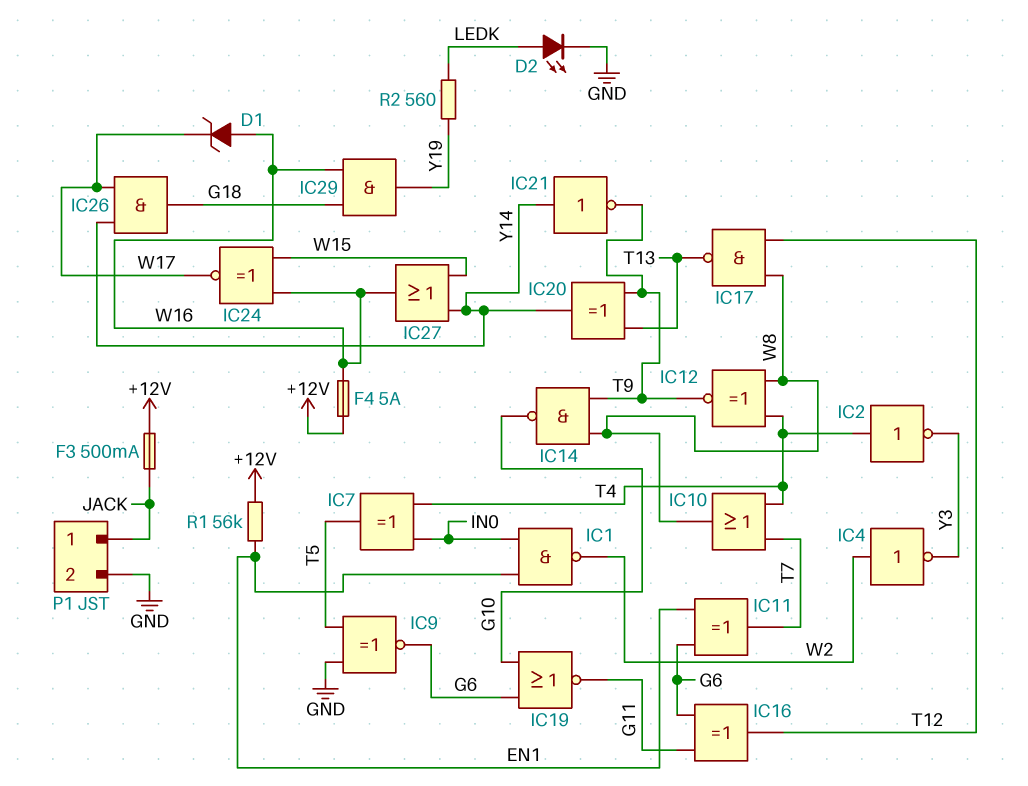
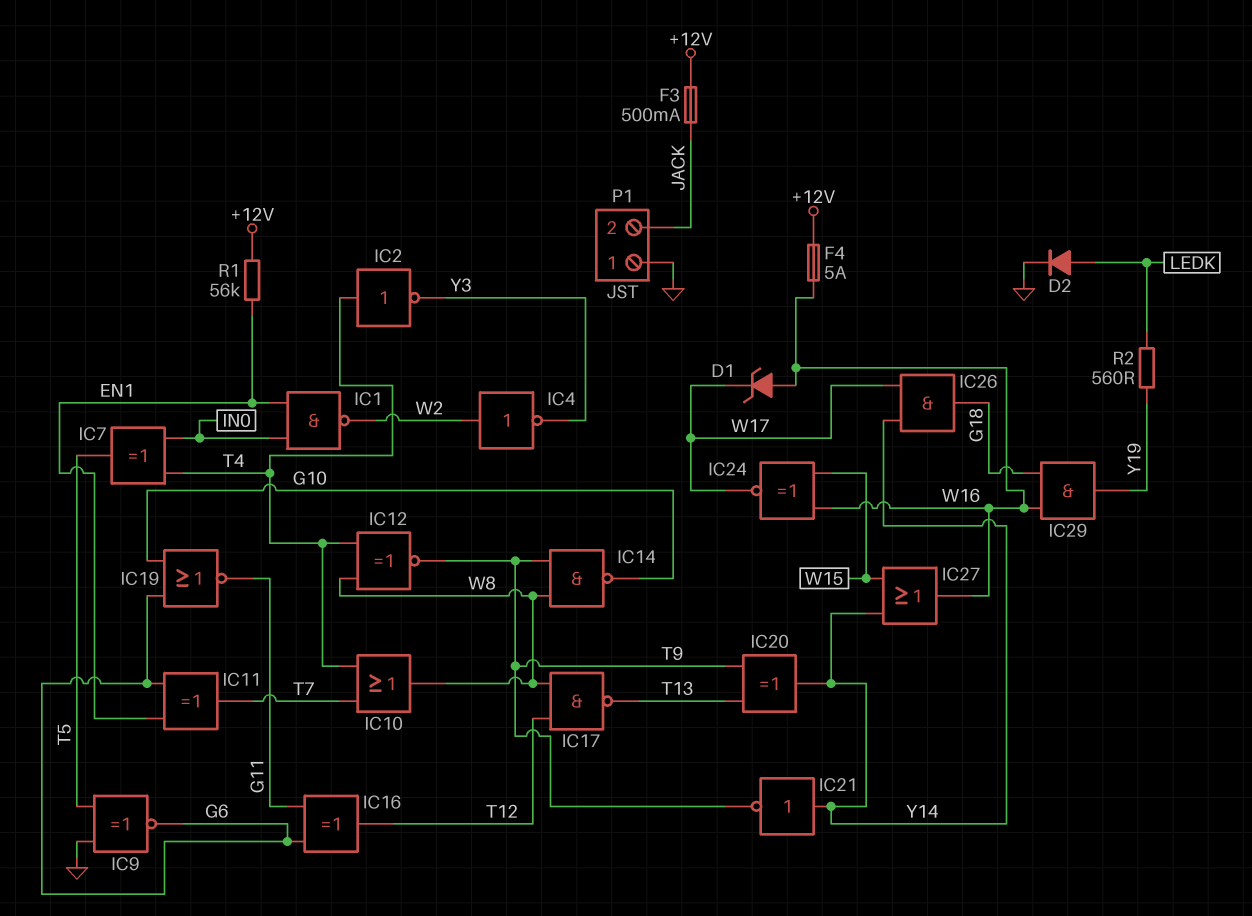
D2: LED (A LEDK, K GND) -> diode (A LEDK, K GND)
P1 pin 1: JACK -> GND
P1 pin 2: GND -> JACK

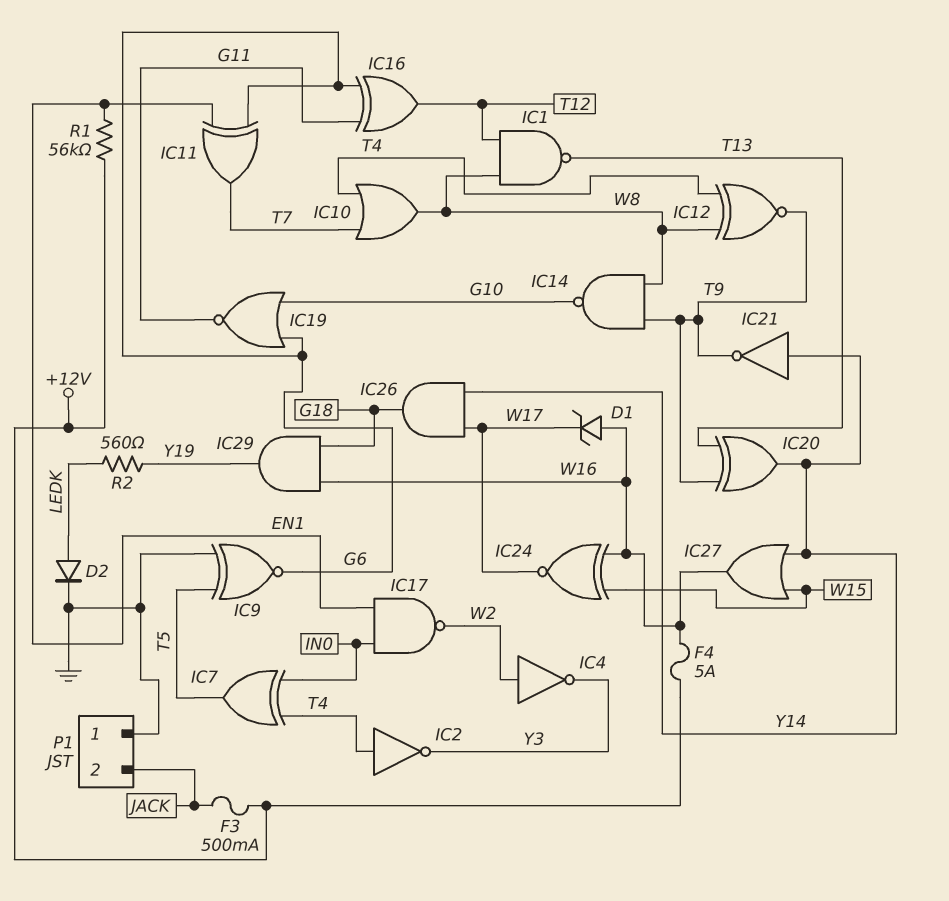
IC1: NAND (in EN1, in IN0, out W2) -> NAND (in T12, in W8, out T13)
IC17: NAND (in T12, in W8, out T13) -> NAND (in EN1, in IN0, out W2)

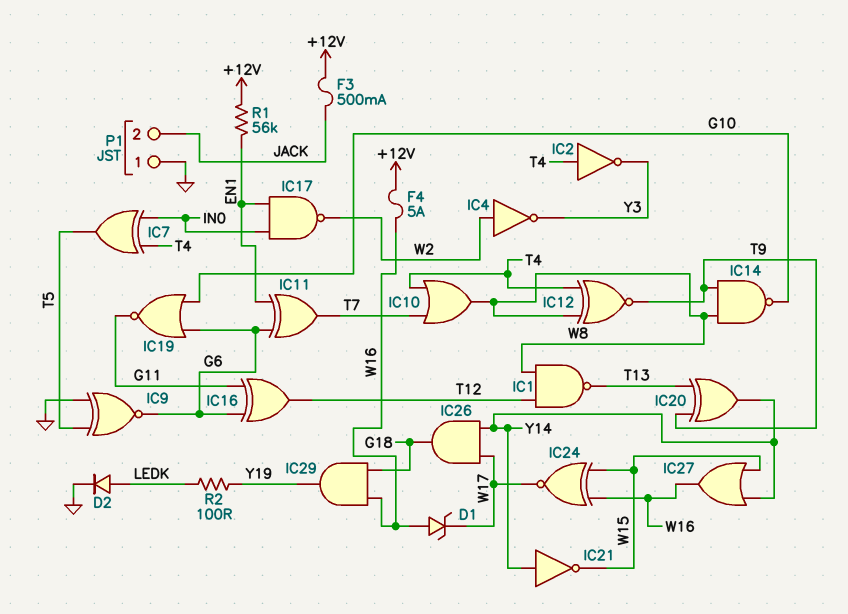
IC21: NOT (in Y14, out T9) -> NOT (in Y14, out W15)
R2: 560 (LEDK, Y19) -> 100 (LEDK, Y19)

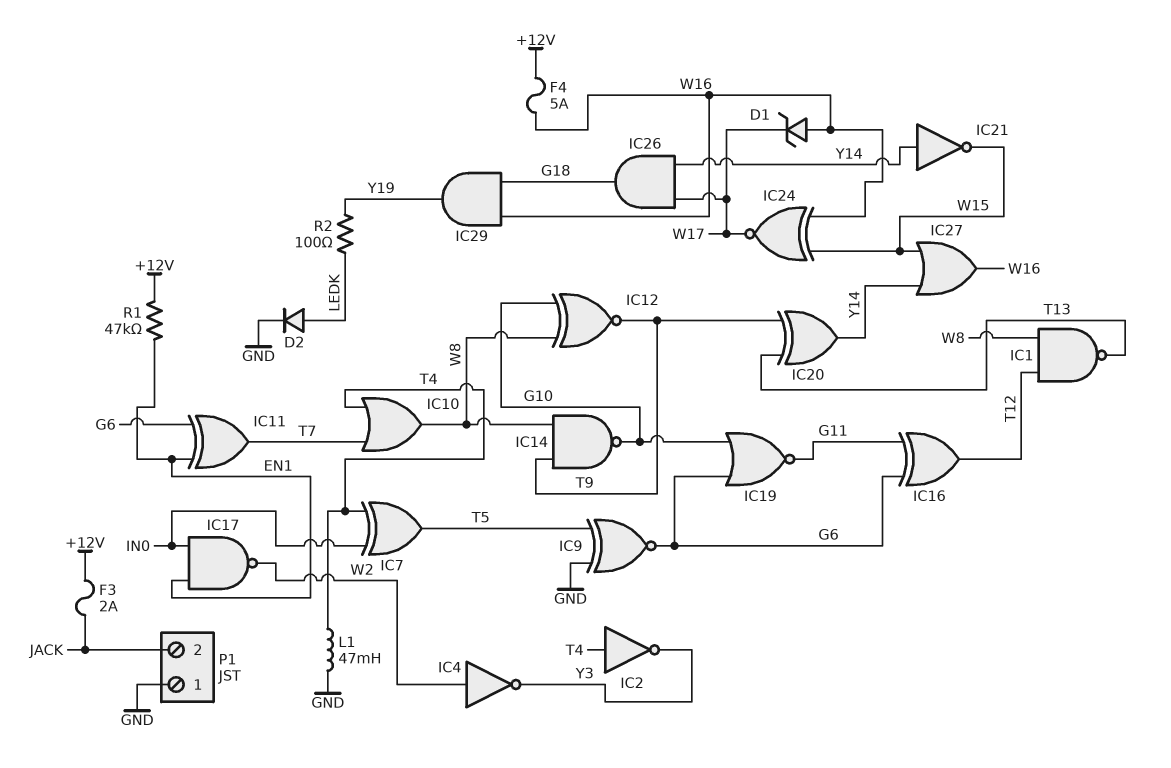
F3: 500mA (+12V, JACK) -> 2A (+12V, JACK)
IC12: XNOR (in T4, in W8, out T9) -> XNOR (in G10, in W8, out T9)
L1: none -> 47mH (GND, T4)
R1: 56k (+12V, EN1) -> 47k (+12V, EN1)

